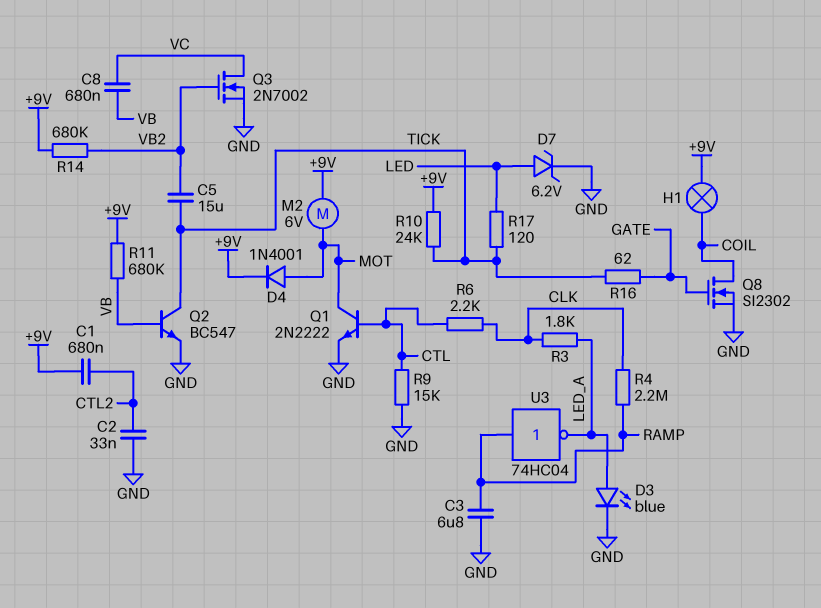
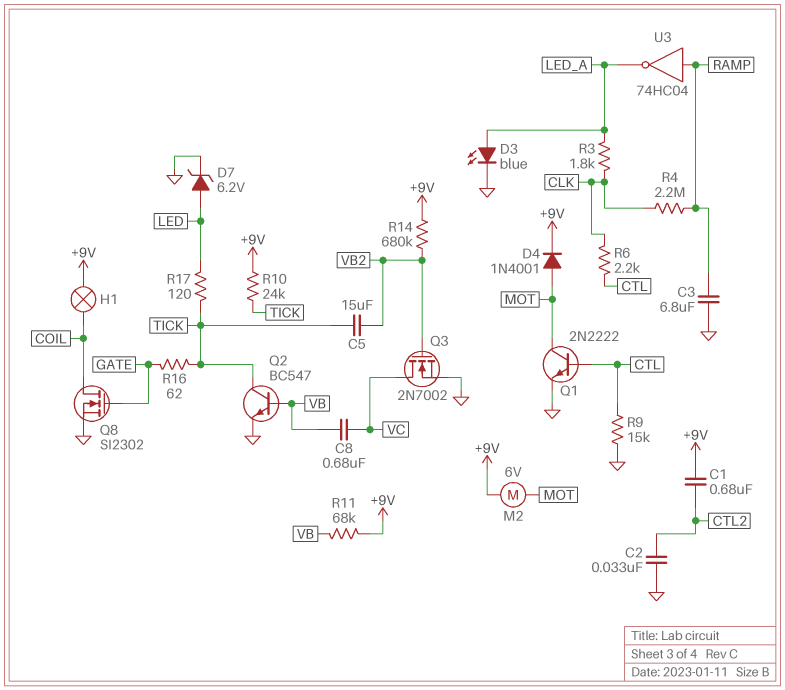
R11: 680k (+9V, VB) -> 68k (+9V, VB)

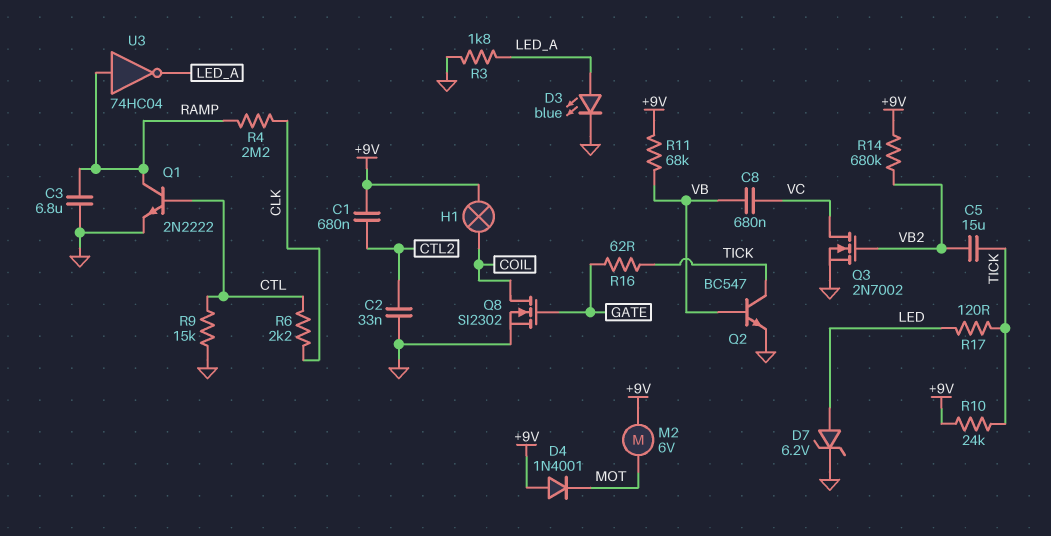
D4: diode 1N4001 (A MOT, K +9V) -> diode 1N4001 (A +9V, K MOT)
Q1: NPN 2N2222 (B CTL, C MOT, E GND) -> NPN 2N2222 (B CTL, C RAMP, E GND)
R3: 1.8k (CLK, LED_A) -> 1.8k (GND, LED_A)

